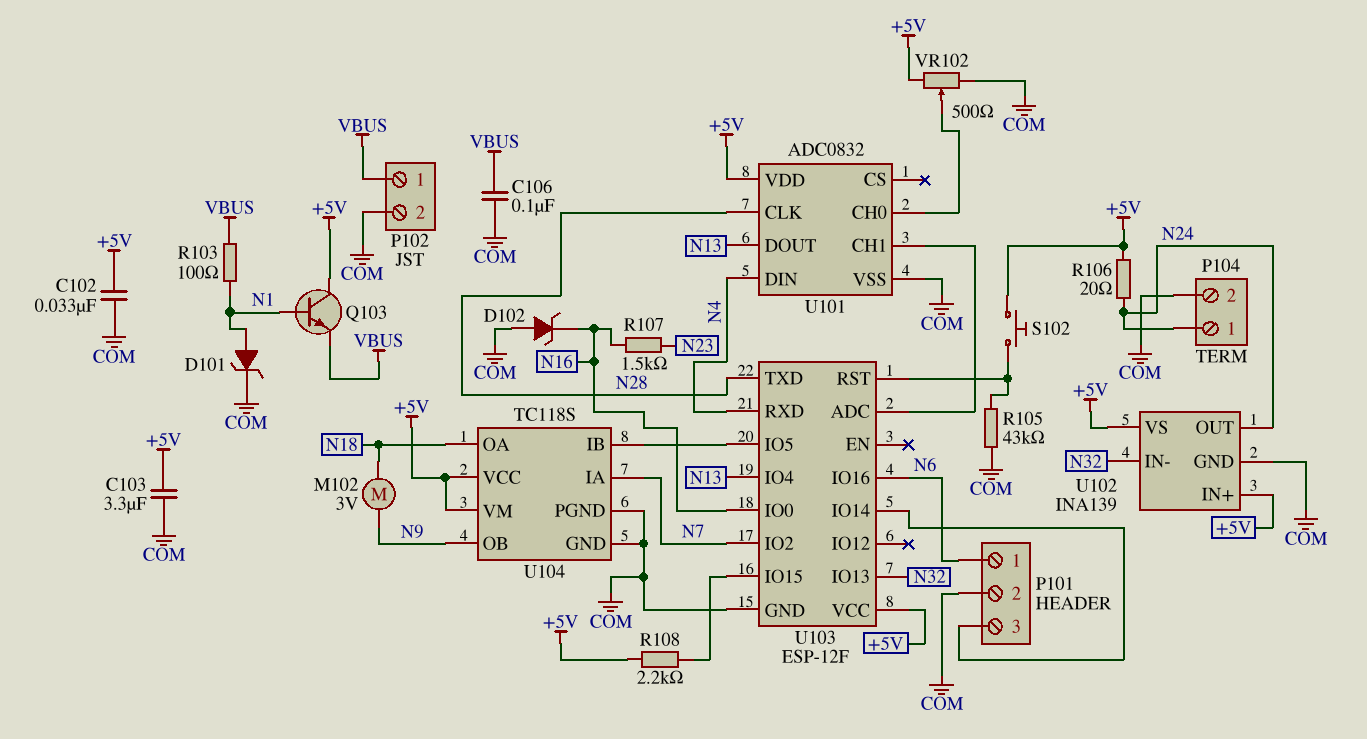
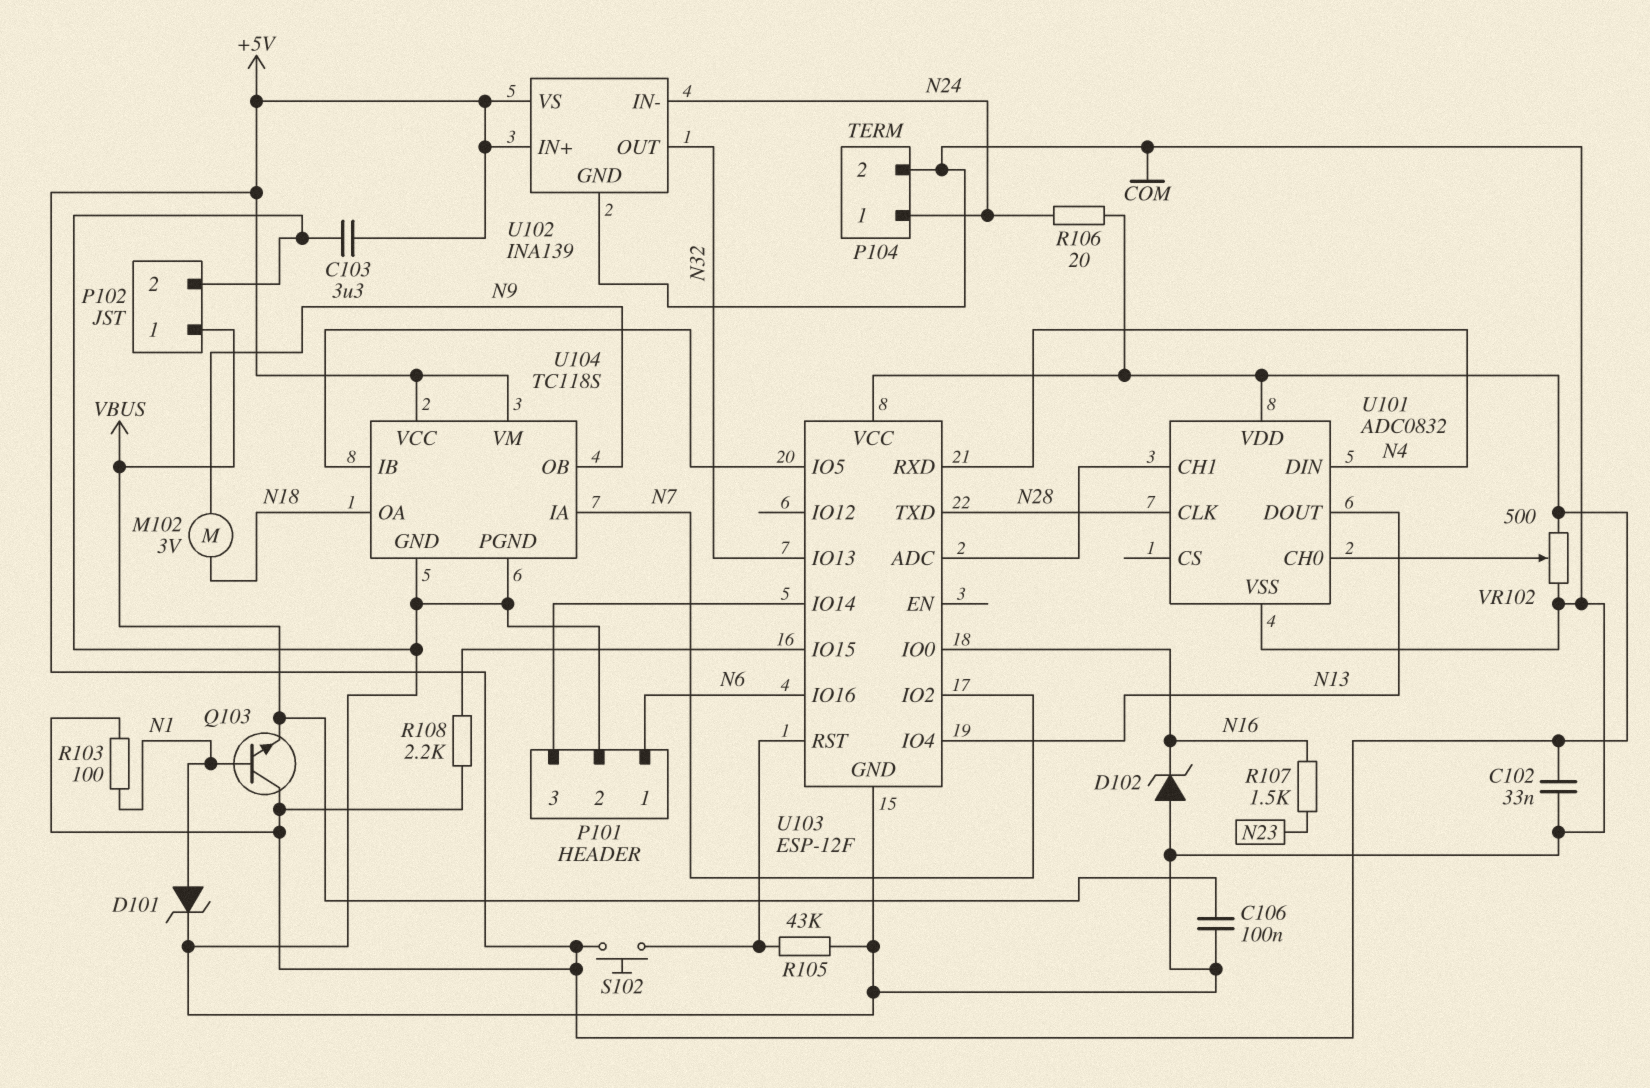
R103: 100 (N1, VBUS) -> 100 (+5V, N1)
U102 pin IN-: N32 -> N24
U102 pin OUT: N24 -> N32

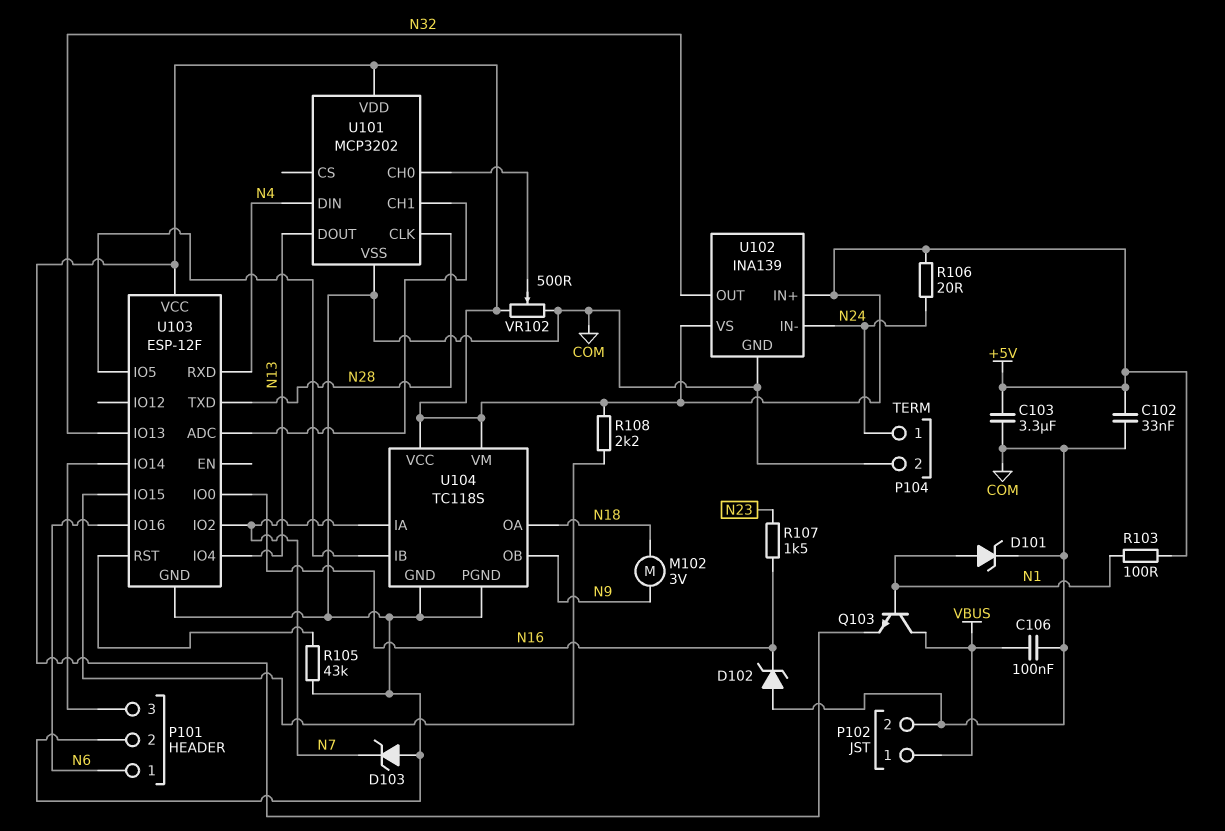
D103: none -> zener (A COM, K N7)
Q103: NPN (B N1, C +5V, E VBUS) -> NPN (B N1, C VBUS, E +5V)
S102: button (+5V, U103/RST) -> none
U101: ADC0832 -> MCP3202

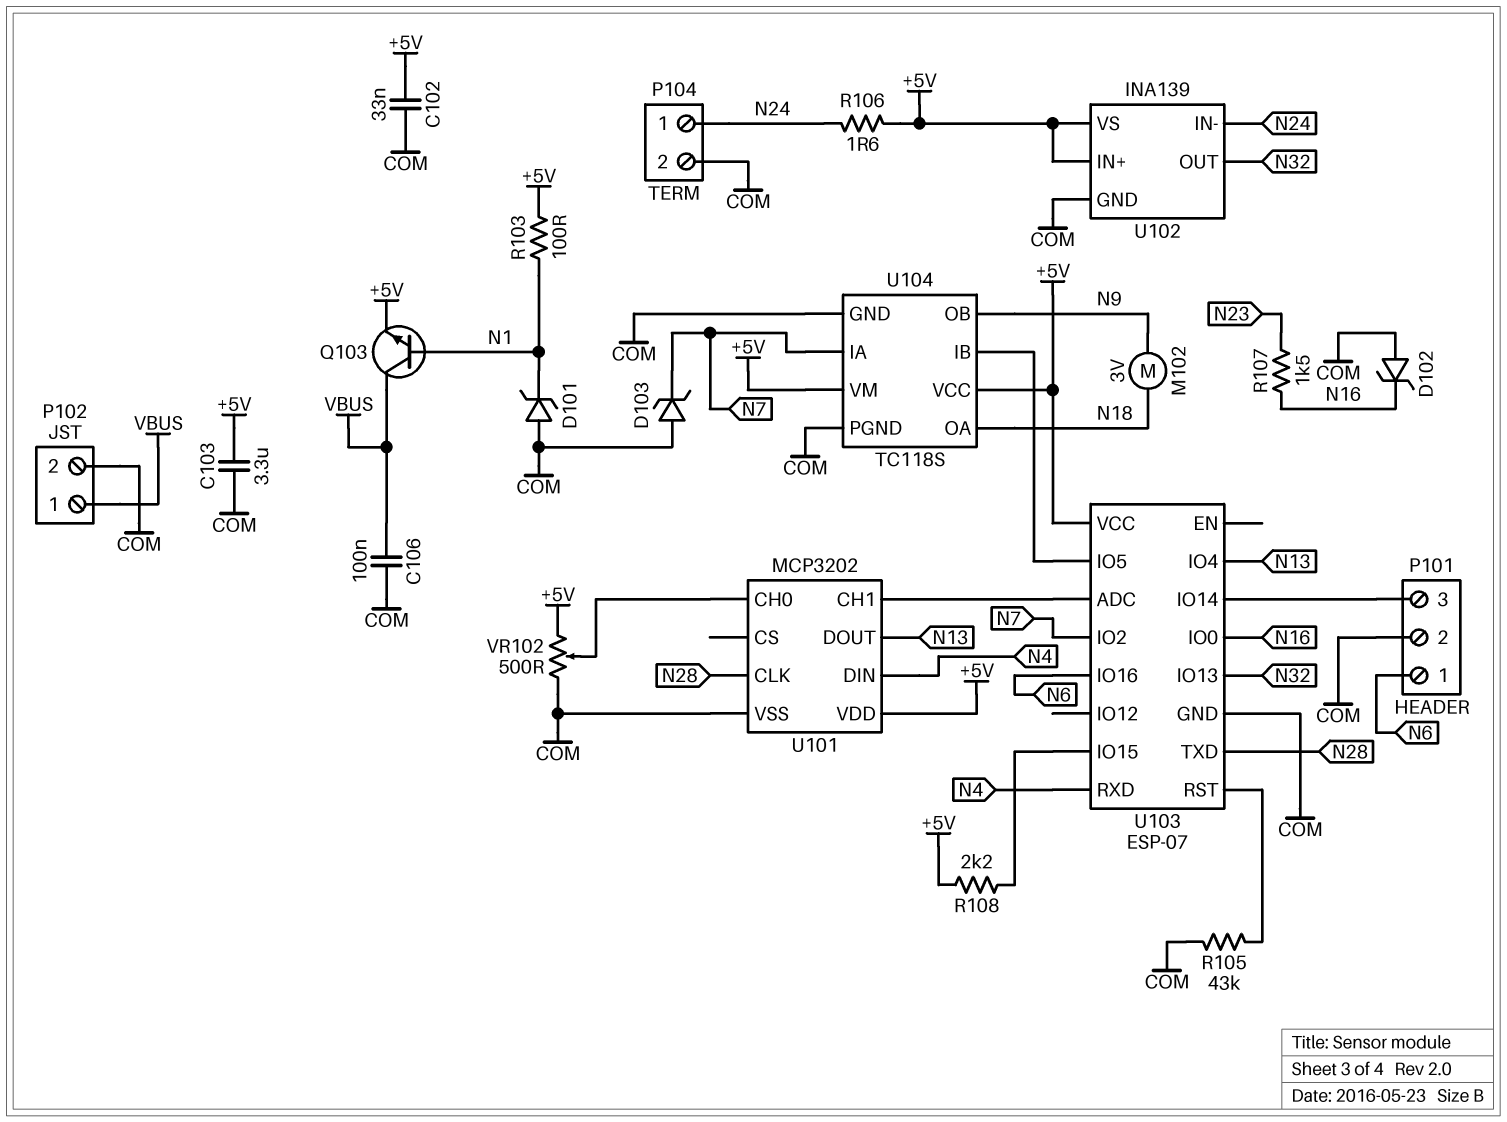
D101: zener (A N1, K COM) -> zener (A COM, K N1)
R106: 20 (+5V, N24) -> 1.6 (+5V, N24)
U103: ESP-12F -> ESP-07

